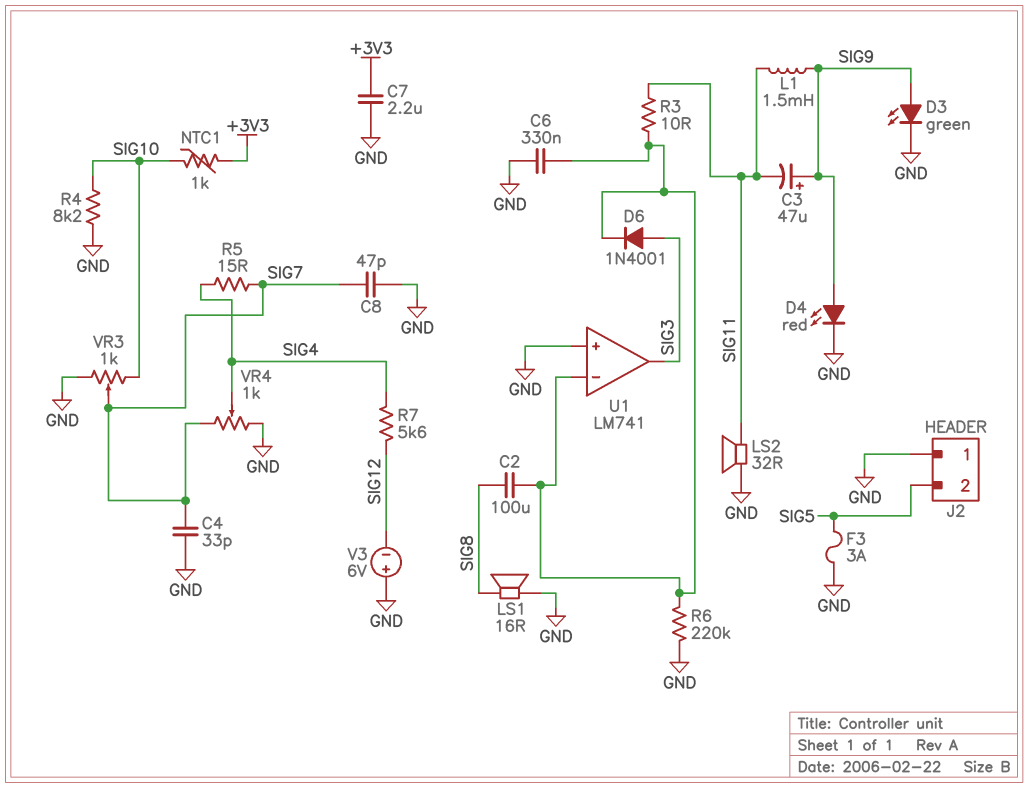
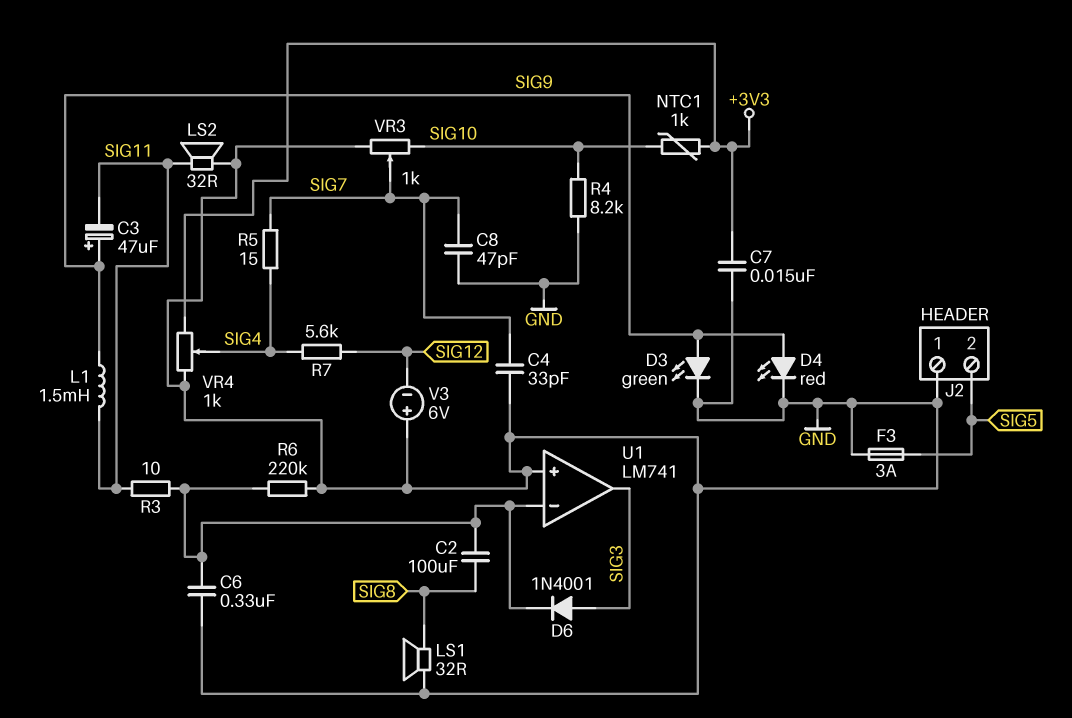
C7: 2.2uF (+3V3, GND) -> 15nF (+3V3, GND)
LS1: speaker 16R (GND, SIG8) -> speaker 32R (GND, SIG8)
VR4: 1k (GND, SIG7, wiper SIG4) -> 1k (+3V3, GND, wiper SIG4)

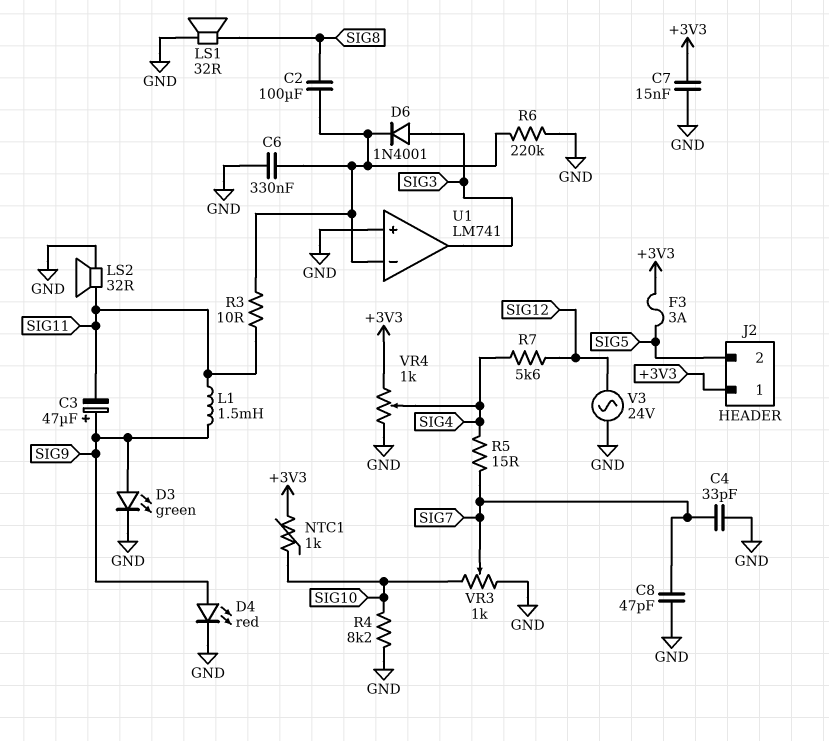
F3: 3A (GND, SIG5) -> 3A (+3V3, SIG5)
J2 pin 1: GND -> +3V3
V3: 6V (plus GND, minus SIG12) -> AC 24V (GND, SIG12)

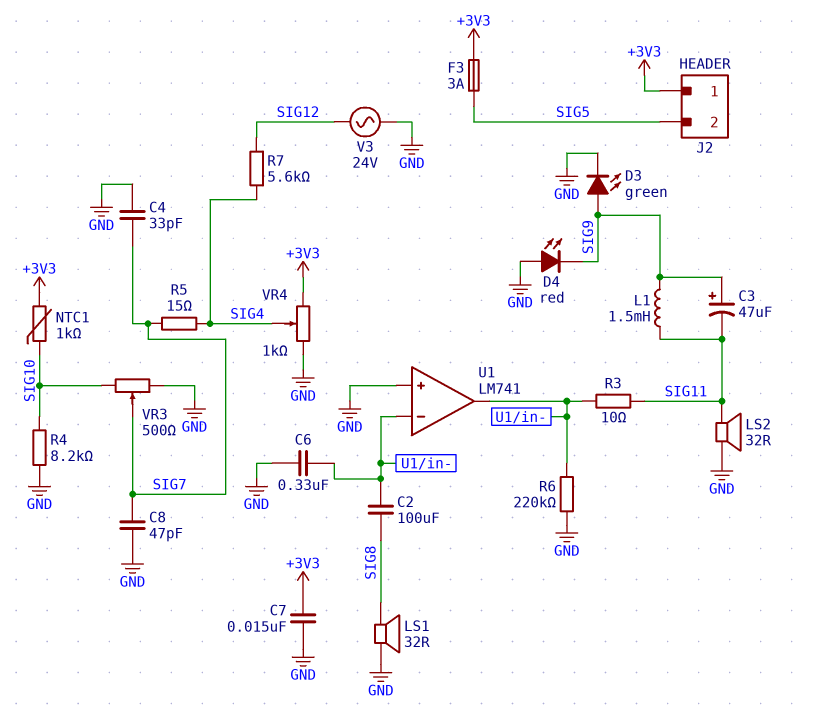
D4: LED red (A SIG9, K GND) -> LED red (A GND, K SIG9)
D6: diode 1N4001 (A SIG3, K U1/in-) -> none
U1 pin out: SIG3 -> U1/in-
VR3: 1k (GND, SIG10, wiper SIG7) -> 500 (GND, SIG10, wiper SIG7)

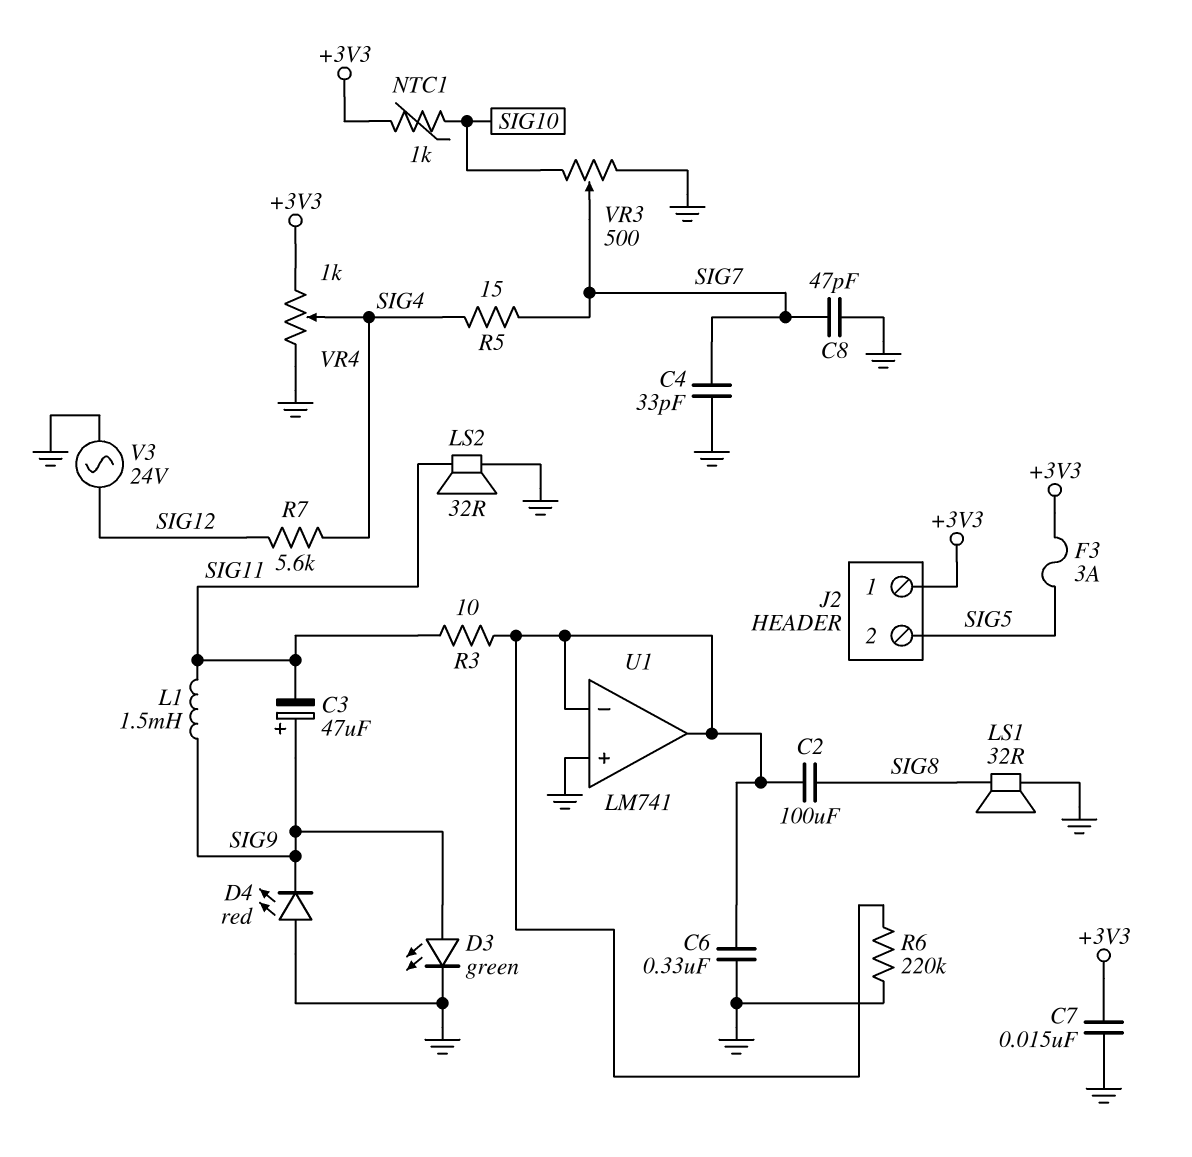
R4: 8.2k (GND, SIG10) -> none

